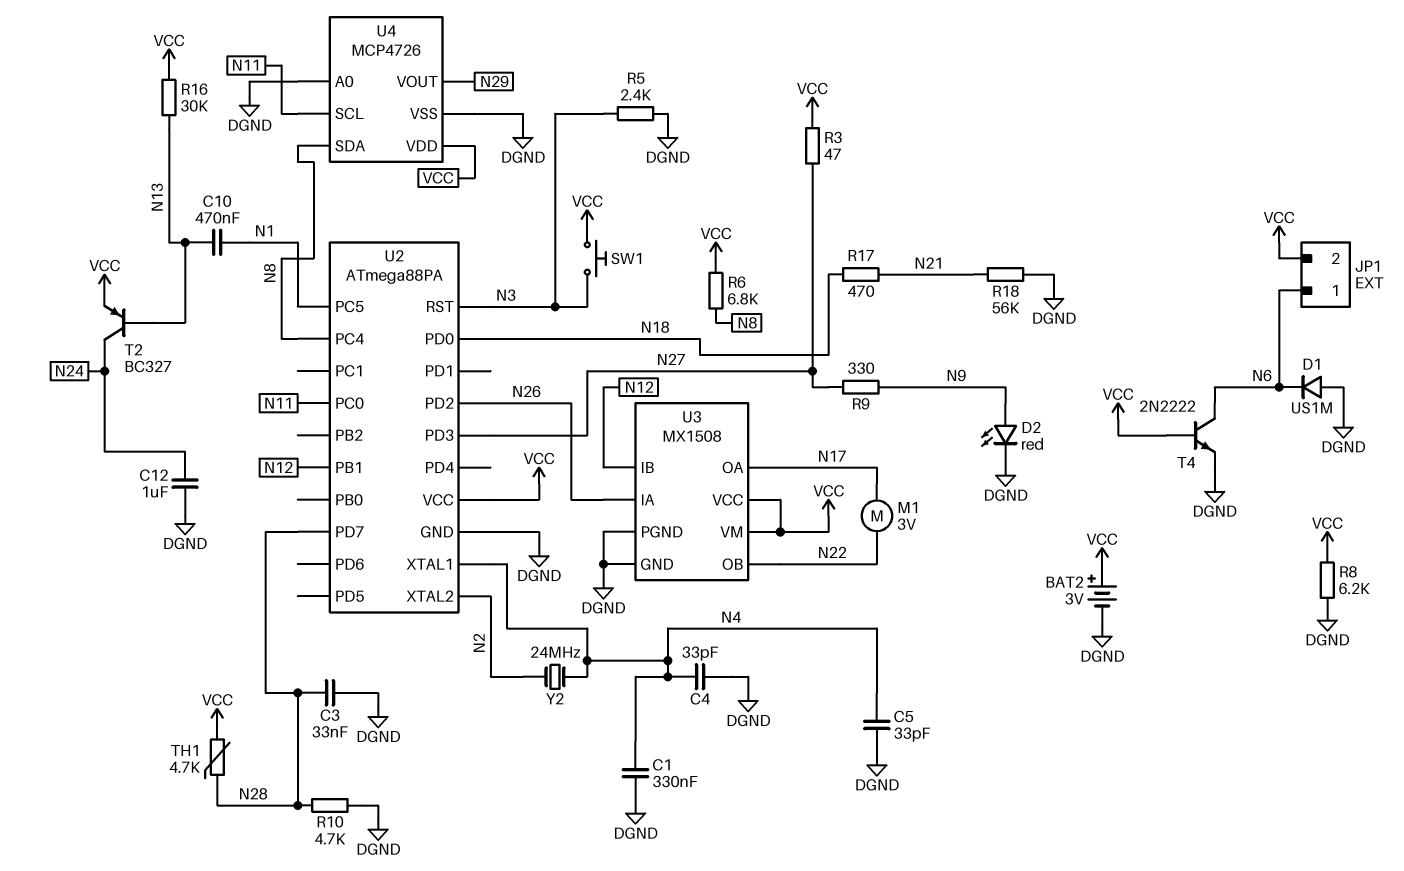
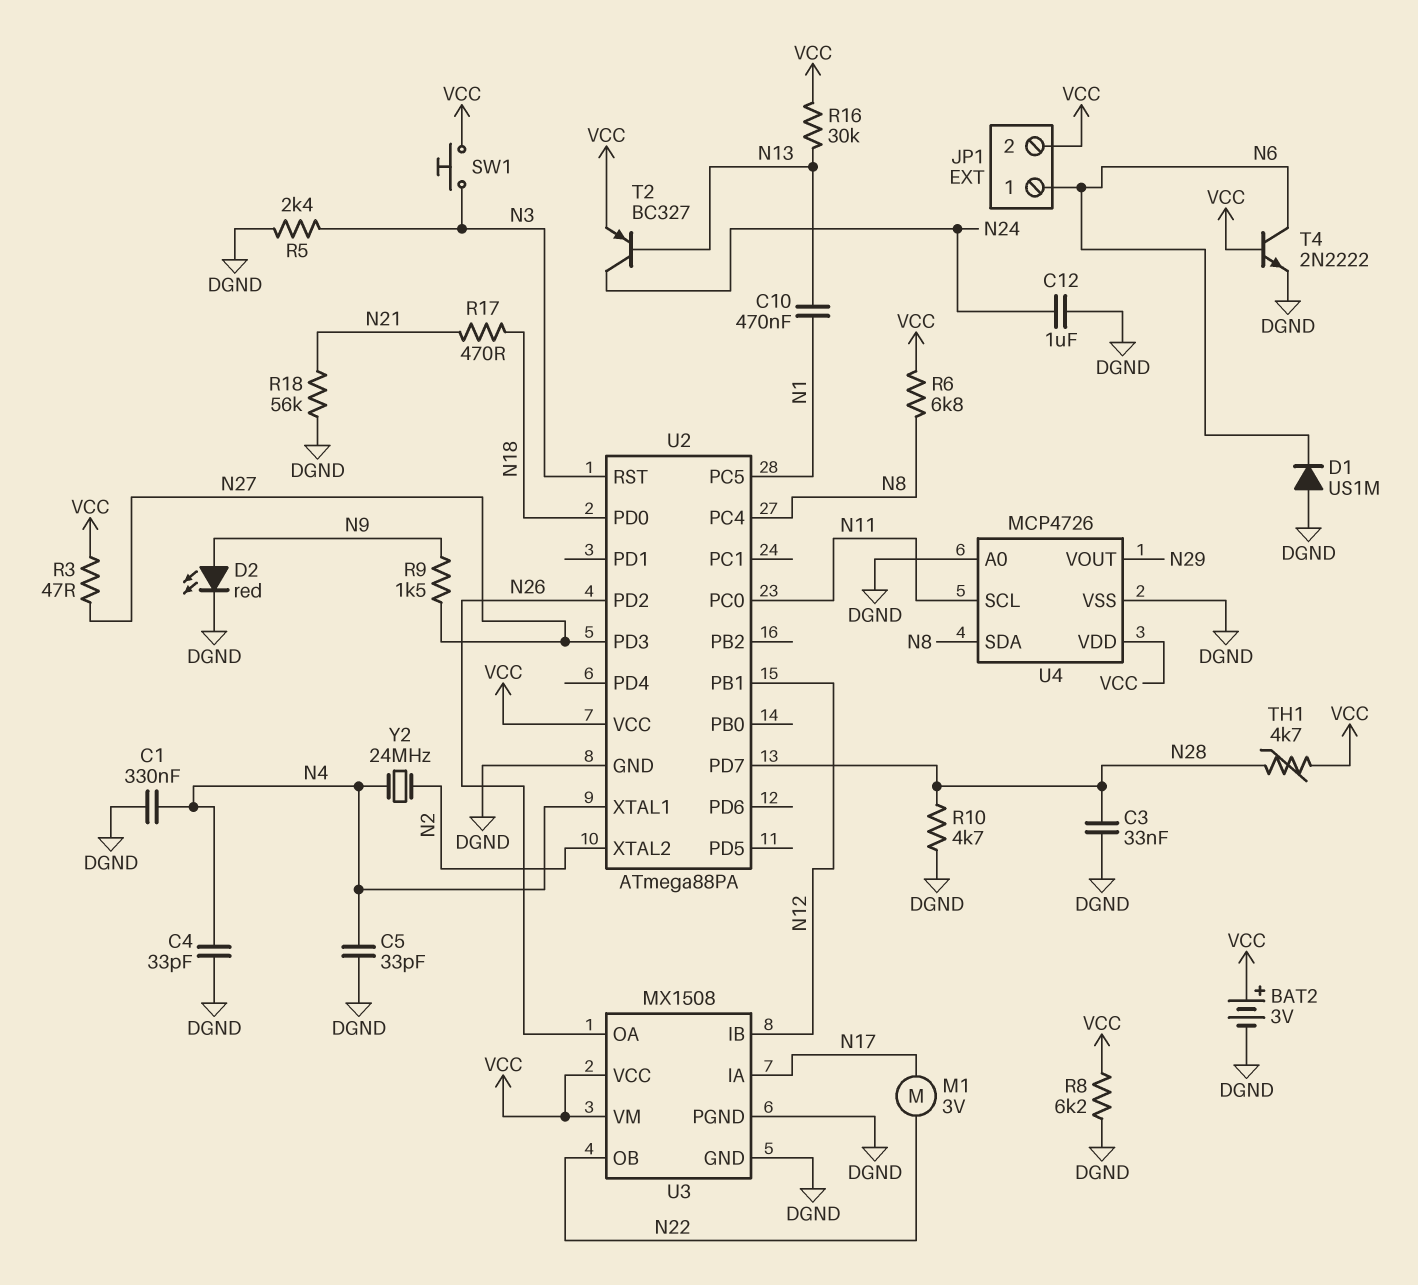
R9: 330 (N9, N27) -> 1.5k (N9, N27)
U3 pin IA: N26 -> N17
U3 pin OA: N17 -> N26

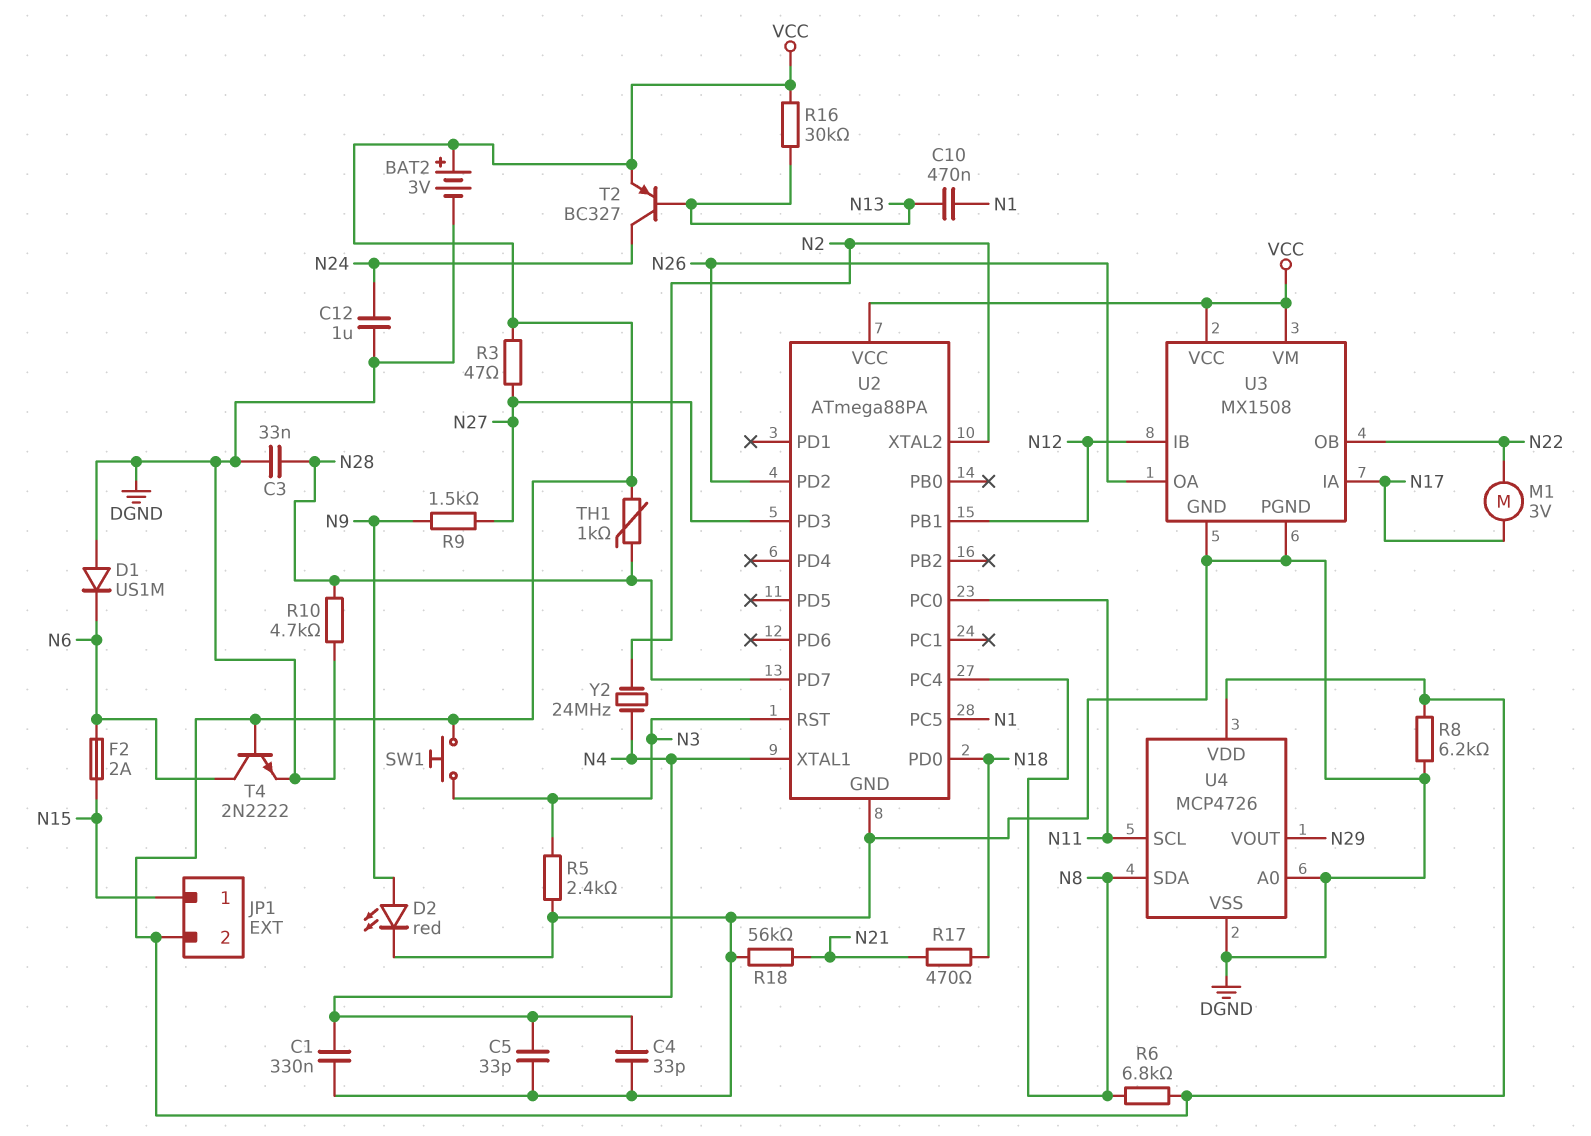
F2: none -> 2A (N6, N15)
JP1 pin 1: N6 -> N15
TH1: 4.7k (N28, VCC) -> 1k (N28, VCC)

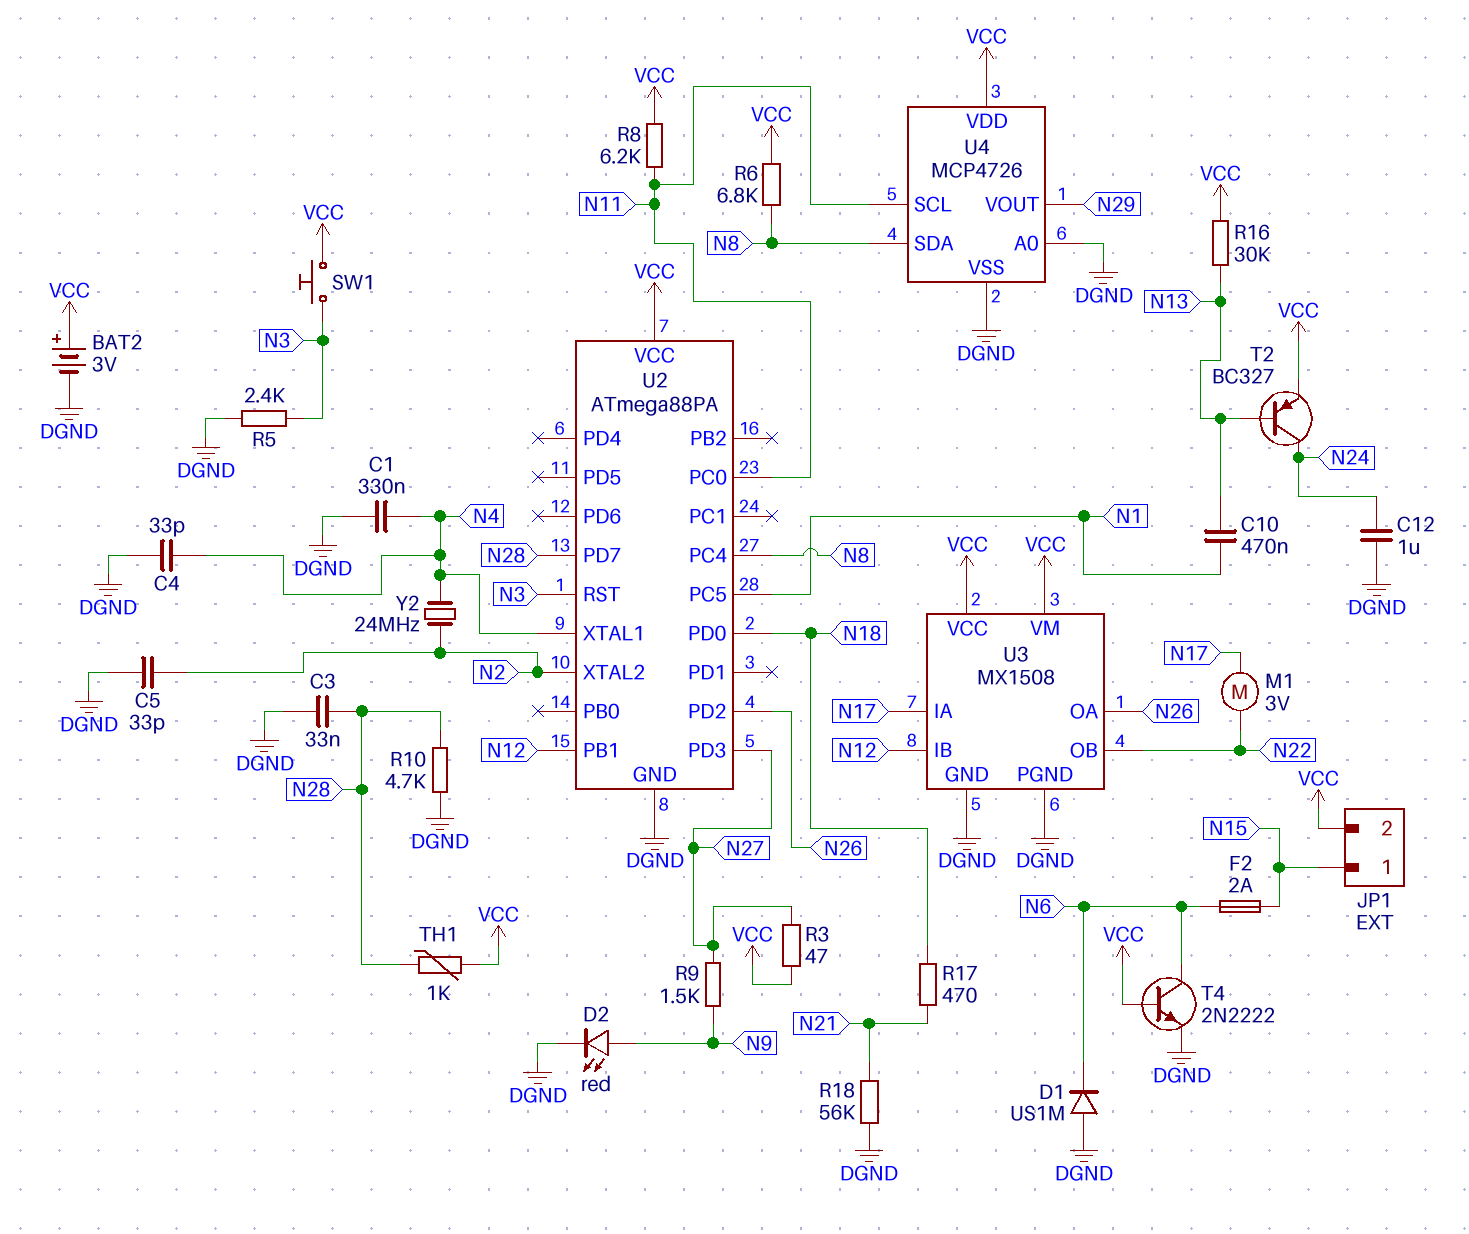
C5: 33pF (DGND, N4) -> 33pF (DGND, N2)
R8: 6.2k (DGND, VCC) -> 6.2k (N11, VCC)

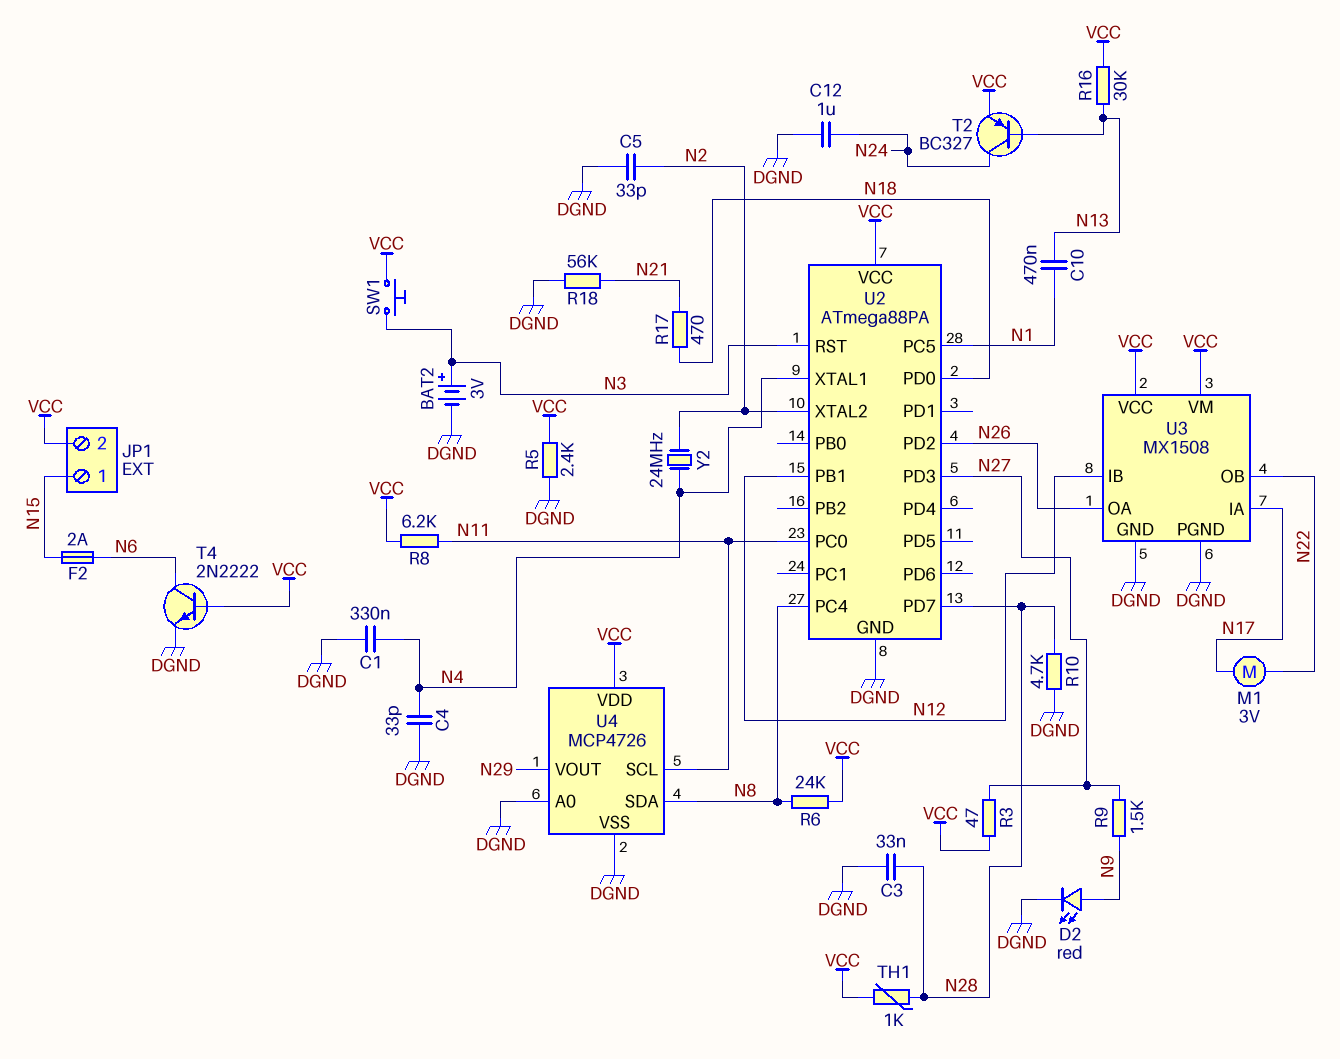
BAT2: 3V (plus VCC, minus DGND) -> 3V (plus N3, minus DGND)
D1: diode US1M (A DGND, K N6) -> none
R5: 2.4k (DGND, N3) -> 2.4k (DGND, VCC)
R6: 6.8k (N8, VCC) -> 24k (N8, VCC)

